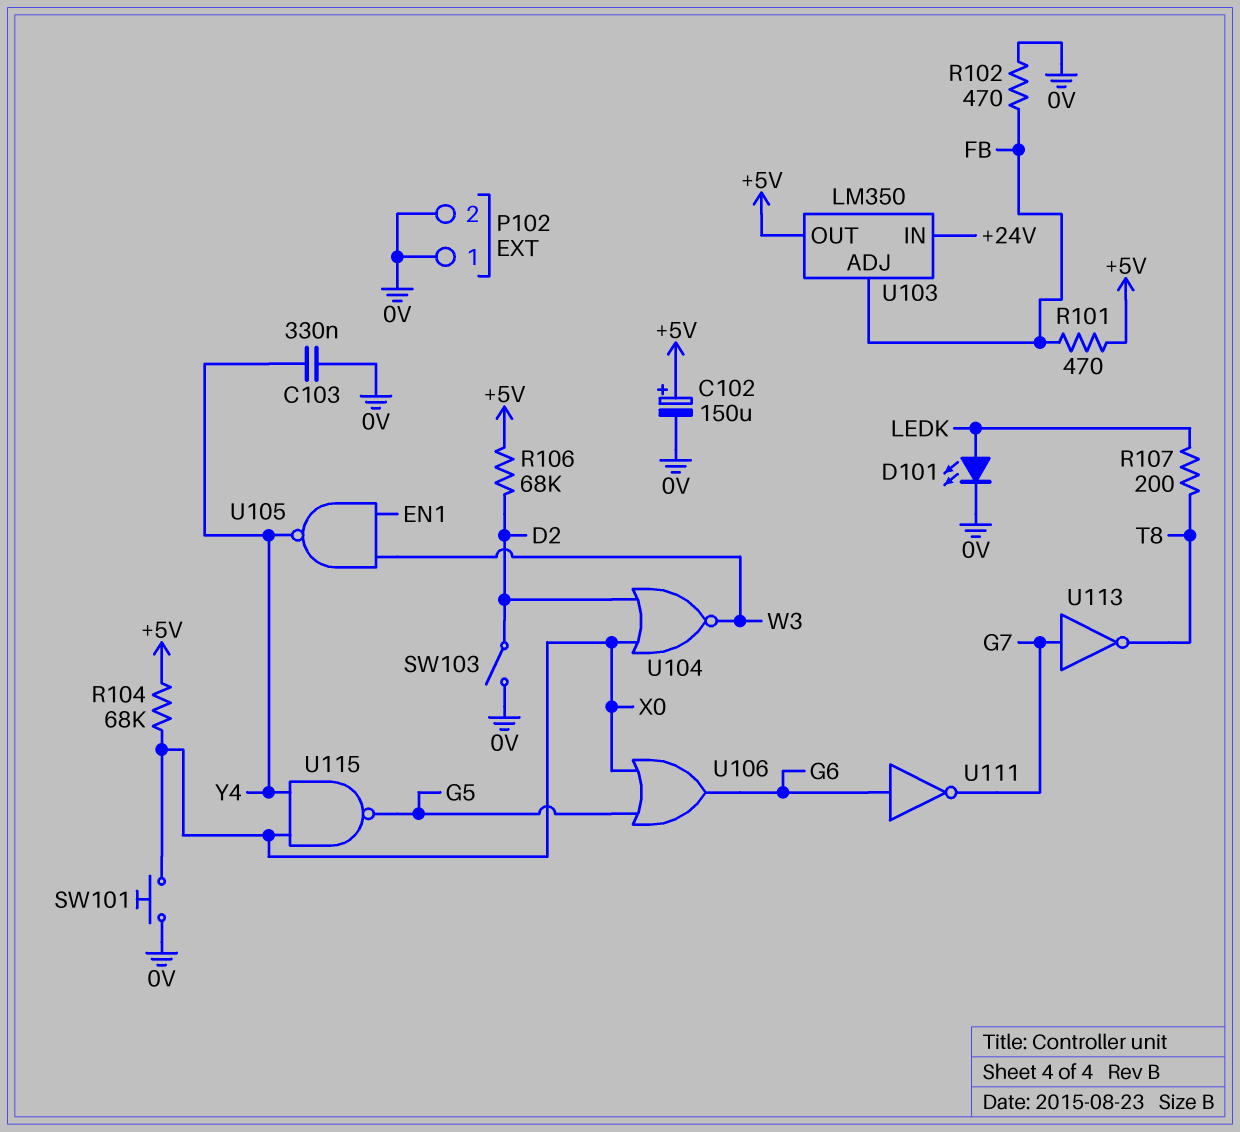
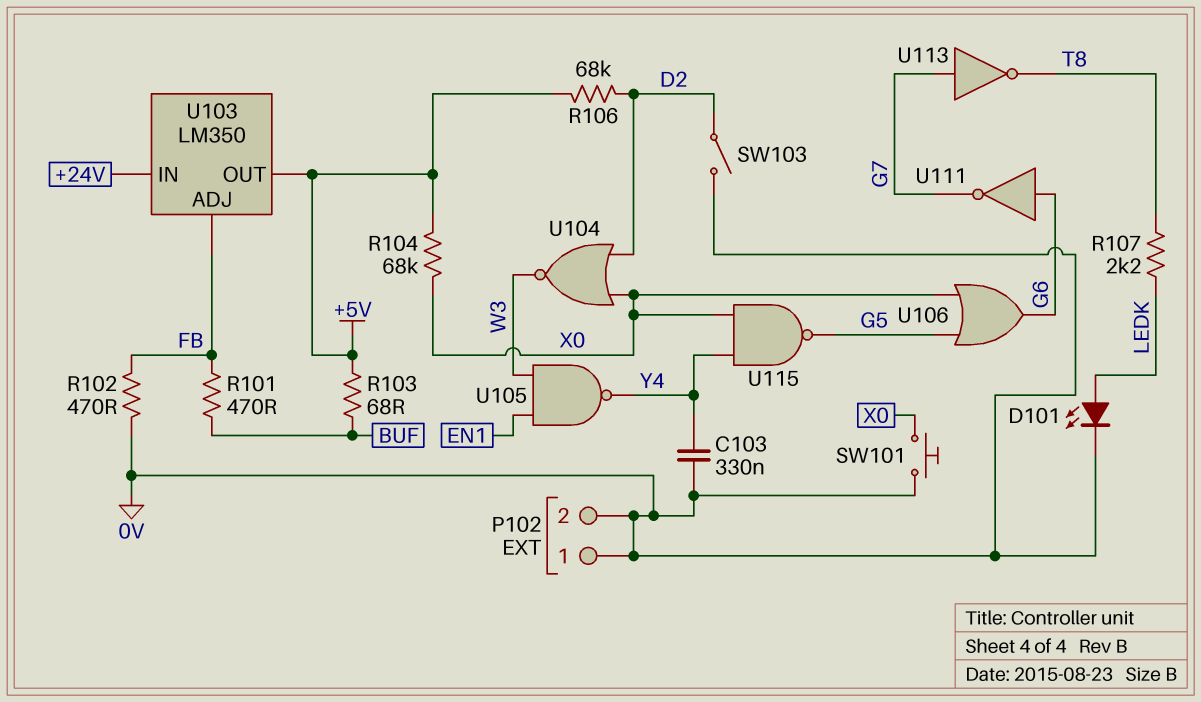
C102: 150uF (plus +5V, minus 0V) -> none
R101: 470 (+5V, FB) -> 470 (BUF, FB)
R103: none -> 68 (+5V, BUF)
R107: 200 (LEDK, T8) -> 2.2k (LEDK, T8)

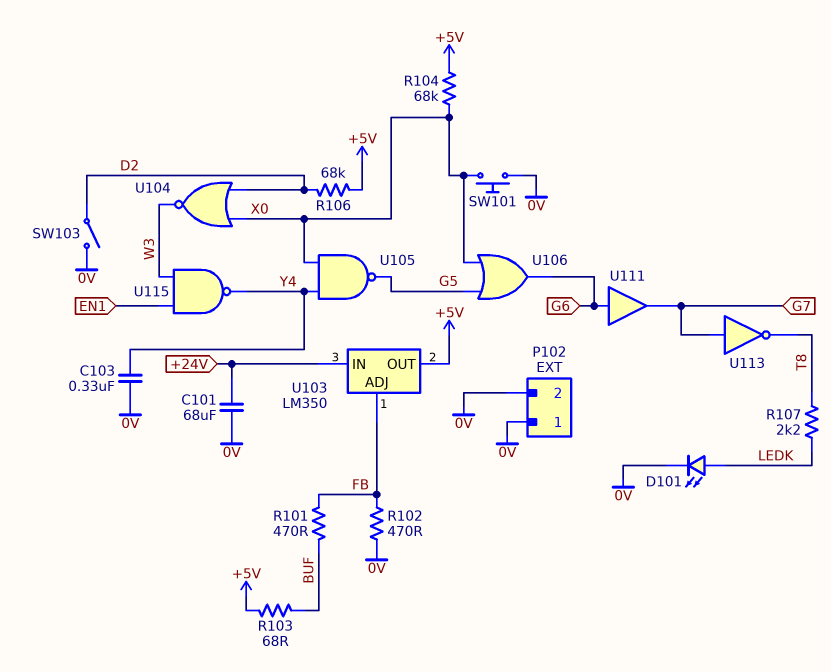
C101: none -> 68uF (+24V, 0V)
U105: NAND (in EN1, in W3, out Y4) -> NAND (in X0, in Y4, out G5)
U111: NOT (in G6, out G7) -> buffer (in G6, out G7)
U115: NAND (in X0, in Y4, out G5) -> NAND (in EN1, in W3, out Y4)

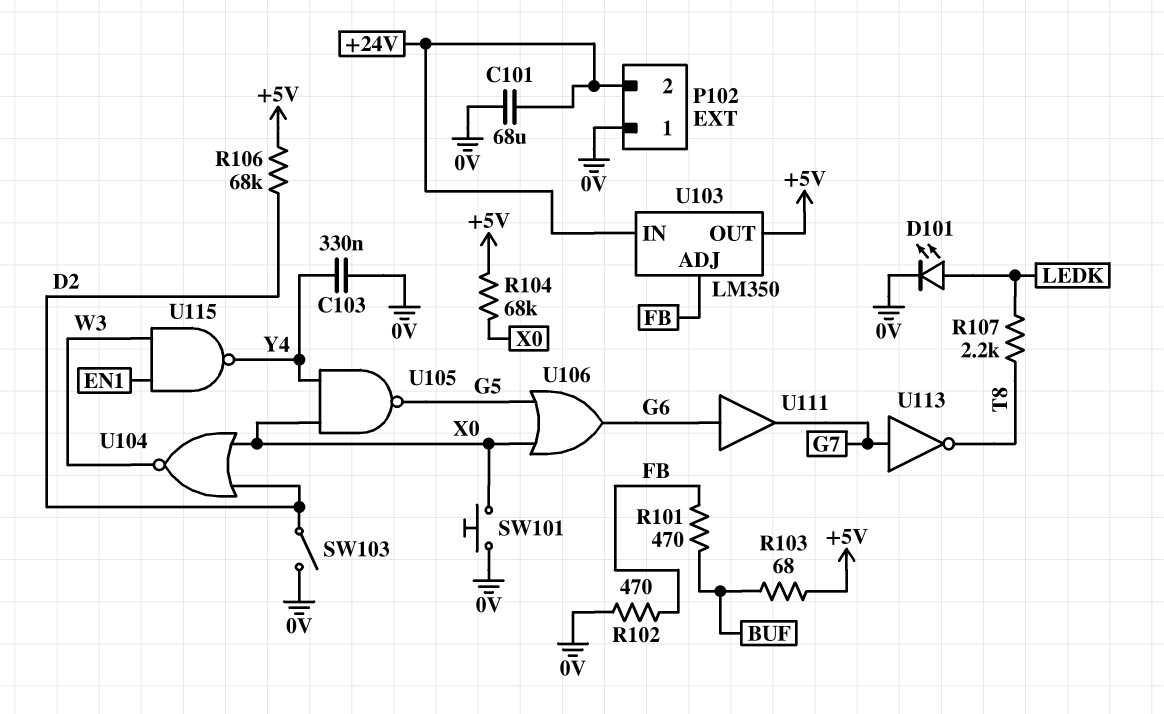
P102 pin 2: 0V -> +24V

